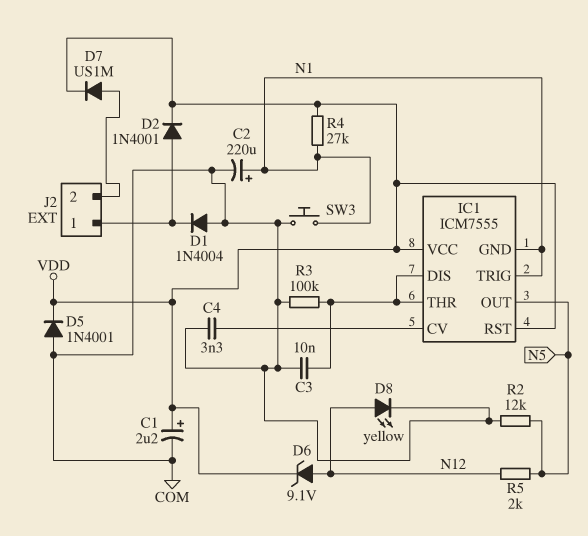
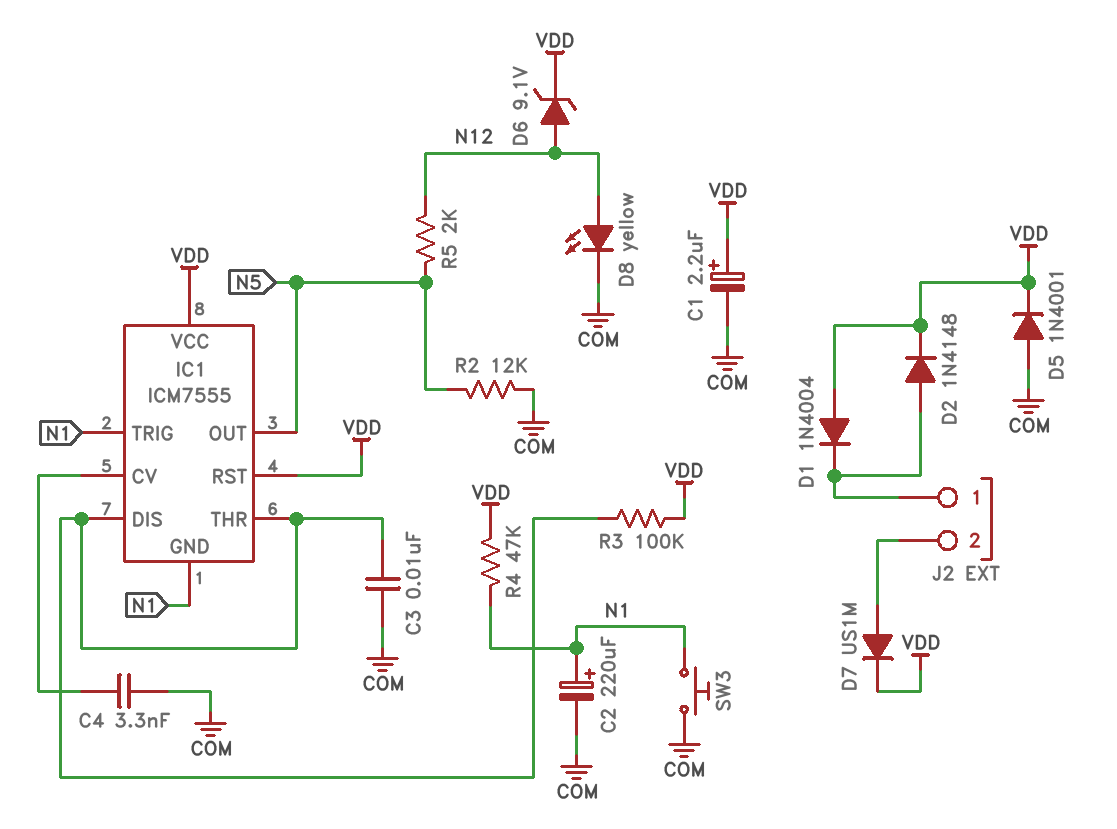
D1: diode 1N4004 (A COM, K J2/1) -> diode 1N4004 (A VDD, K J2/1)
D2: diode 1N4001 (A J2/1, K VDD) -> diode 1N4148 (A J2/1, K VDD)
R3: 100k (COM, IC1/DIS) -> 100k (IC1/DIS, VDD)
R4: 27k (N1, VDD) -> 47k (N1, VDD)

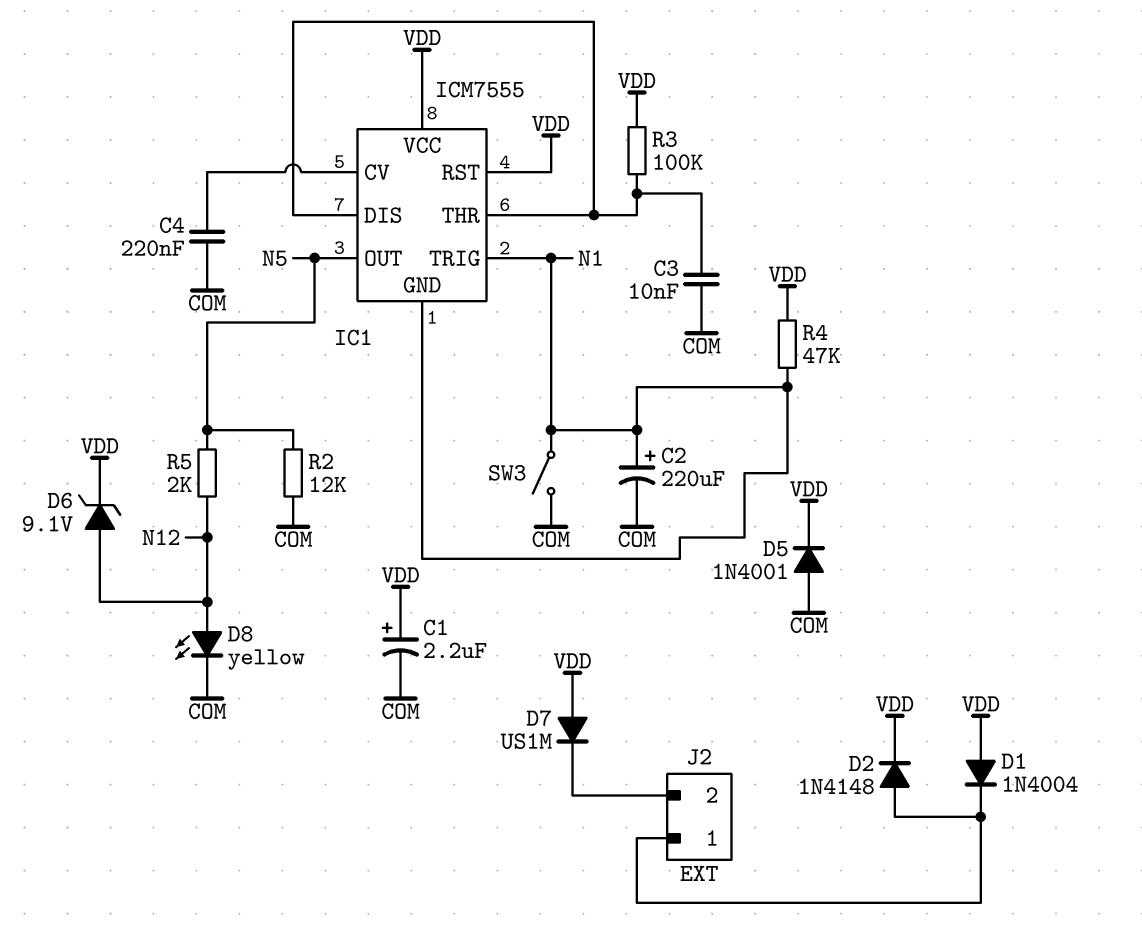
C4: 3.3nF (COM, IC1/CV) -> 220nF (COM, IC1/CV)
D7: diode US1M (A J2/2, K VDD) -> diode US1M (A VDD, K J2/2)
SW3: button (COM, N1) -> switch (COM, N1)

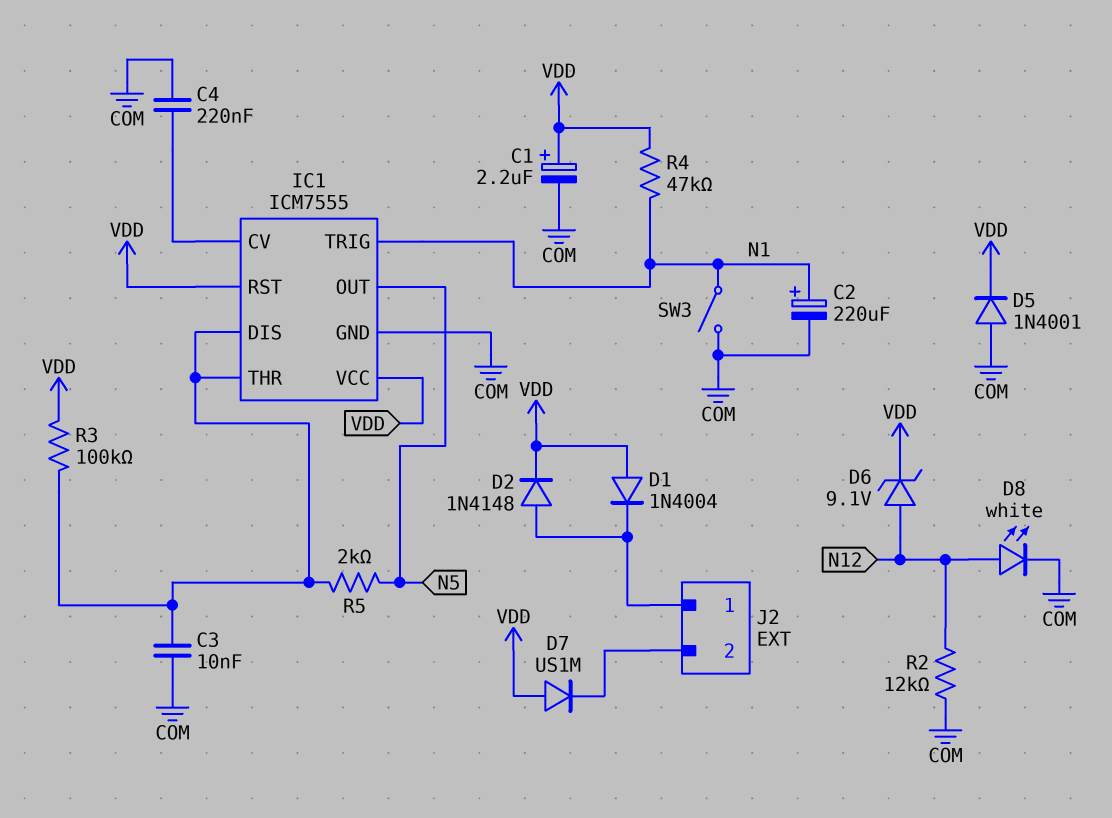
D8: LED yellow (A N12, K COM) -> LED white (A N12, K COM)
IC1 pin GND: N1 -> COM
R2: 12k (COM, N5) -> 12k (COM, N12)
R5: 2k (N5, N12) -> 2k (IC1/DIS, N5)

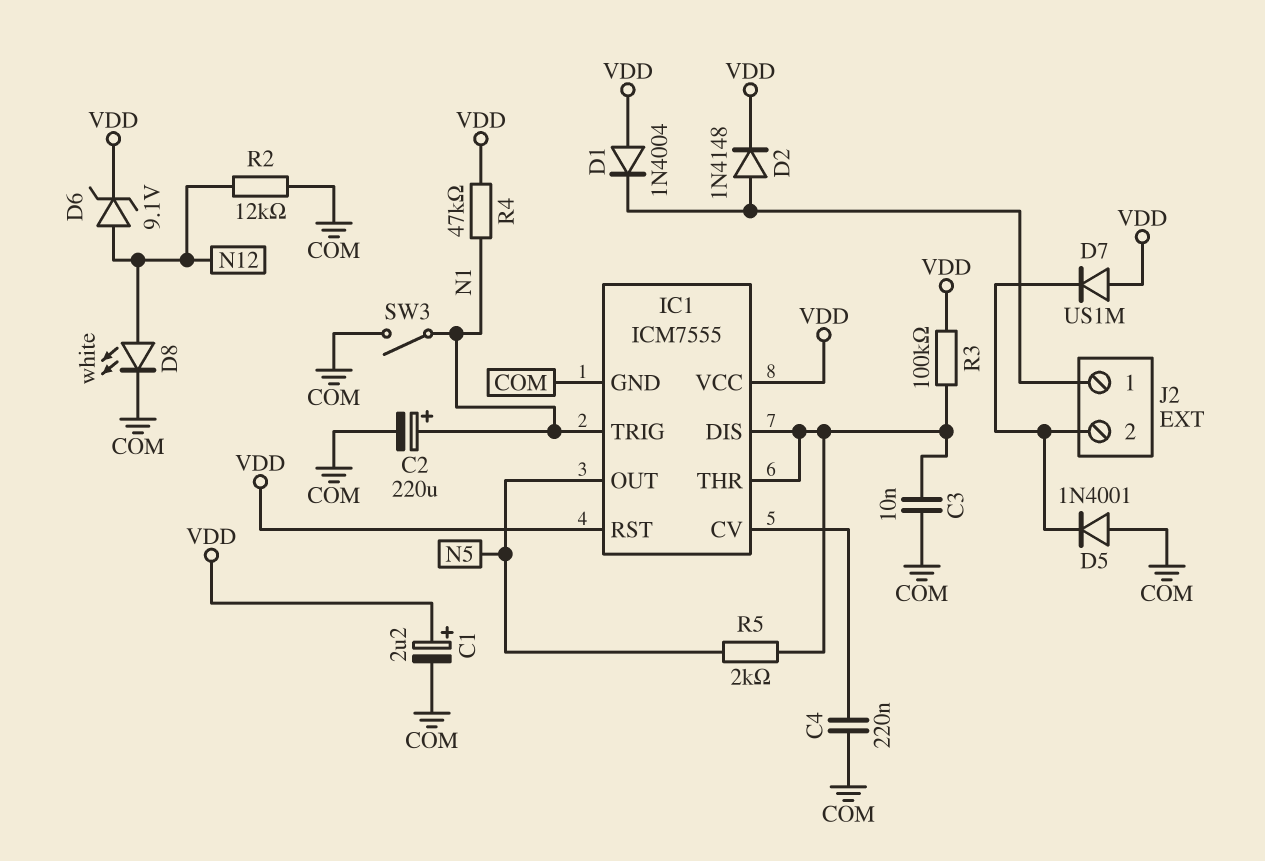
D5: diode 1N4001 (A COM, K VDD) -> diode 1N4001 (A COM, K J2/2)

